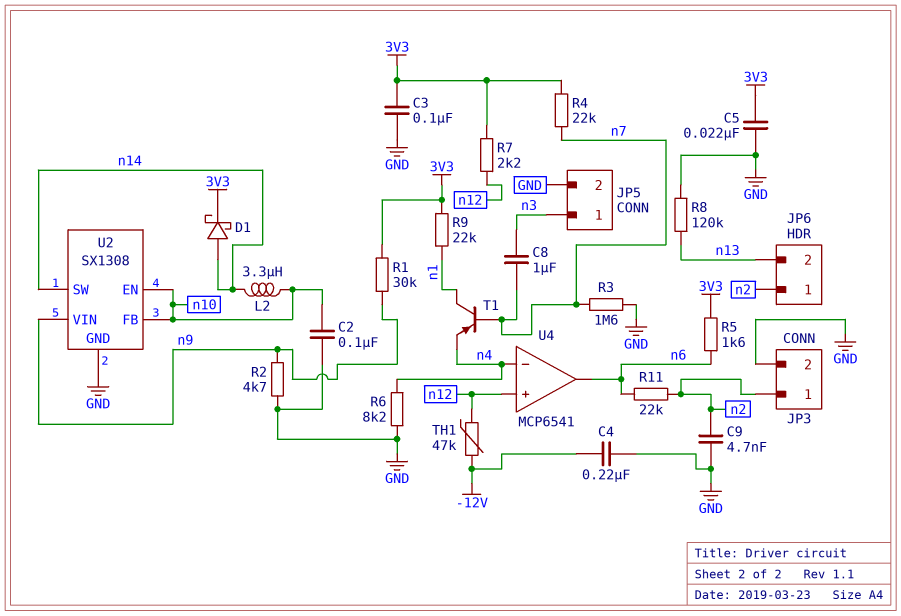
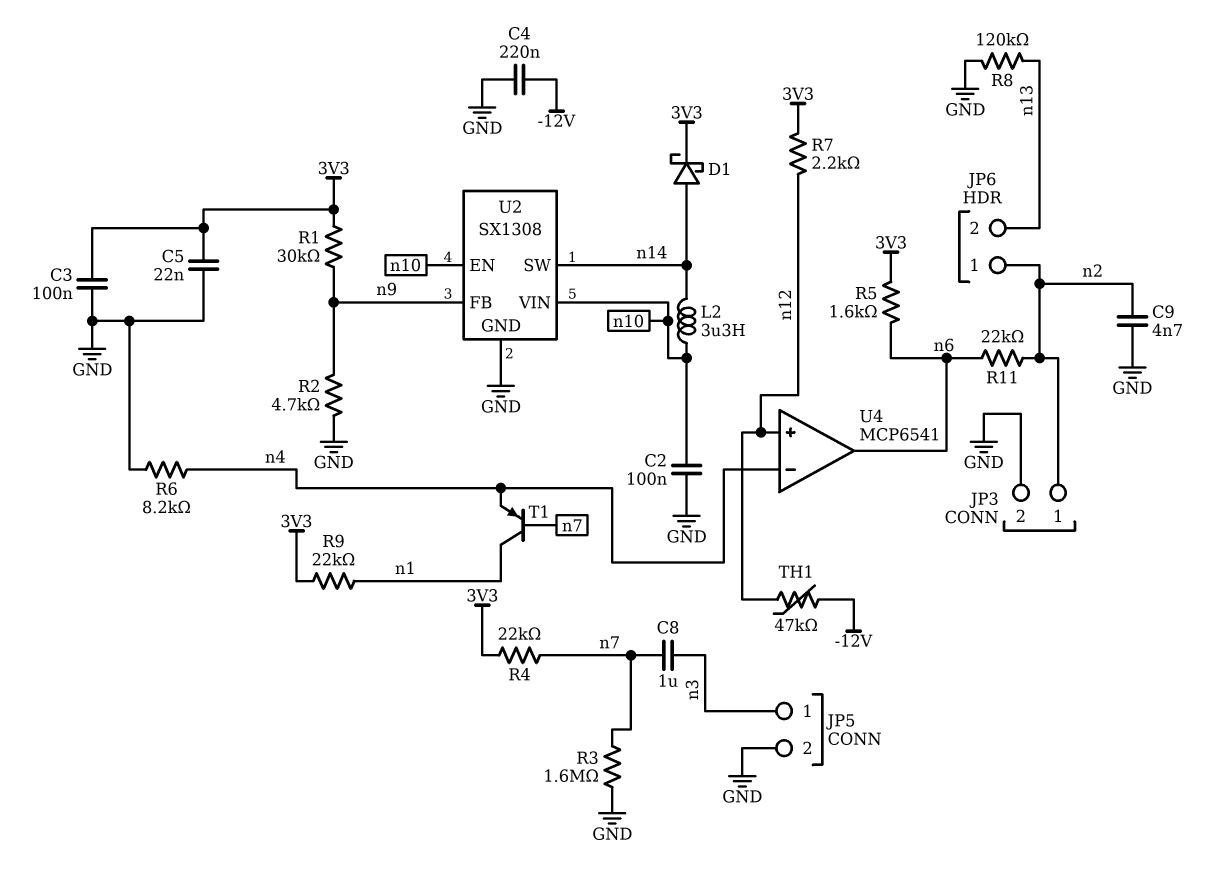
U2 pin FB: n10 -> n9
U2 pin VIN: n9 -> n10

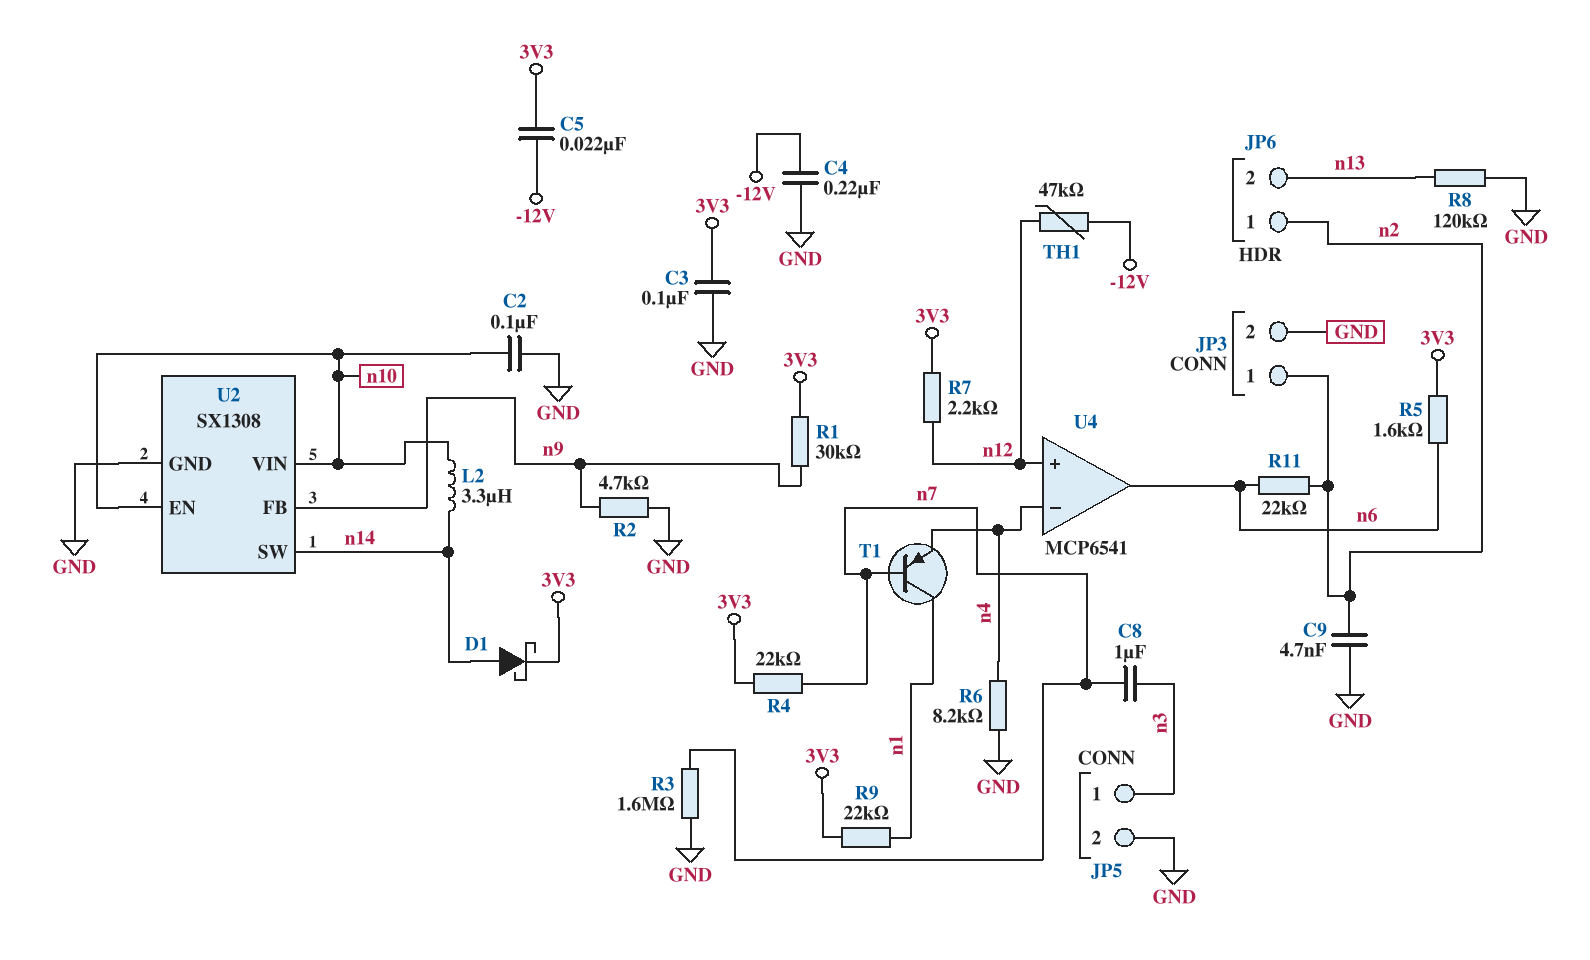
C5: 22nF (3V3, GND) -> 22nF (-12V, 3V3)

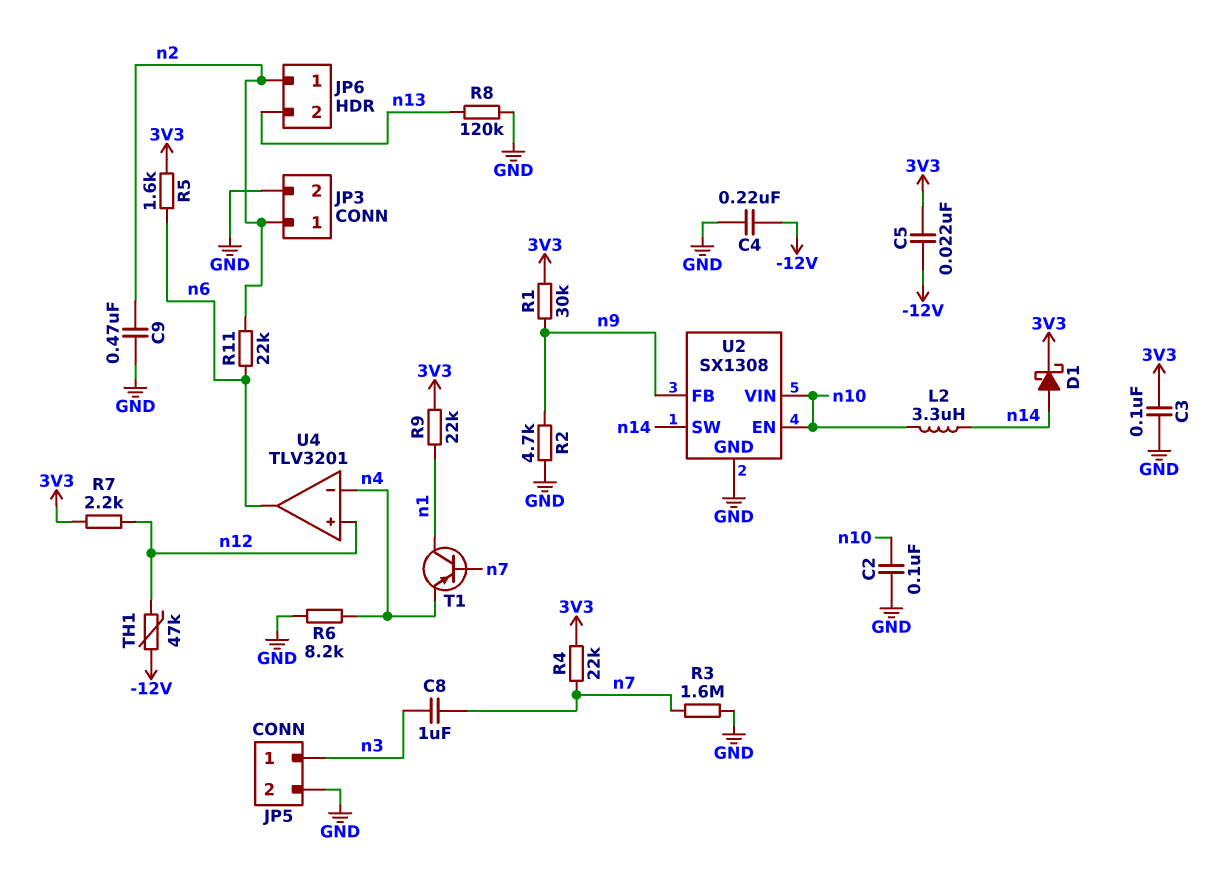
C9: 4.7nF (GND, n2) -> 470nF (GND, n2)
U4: MCP6541 -> TLV3201

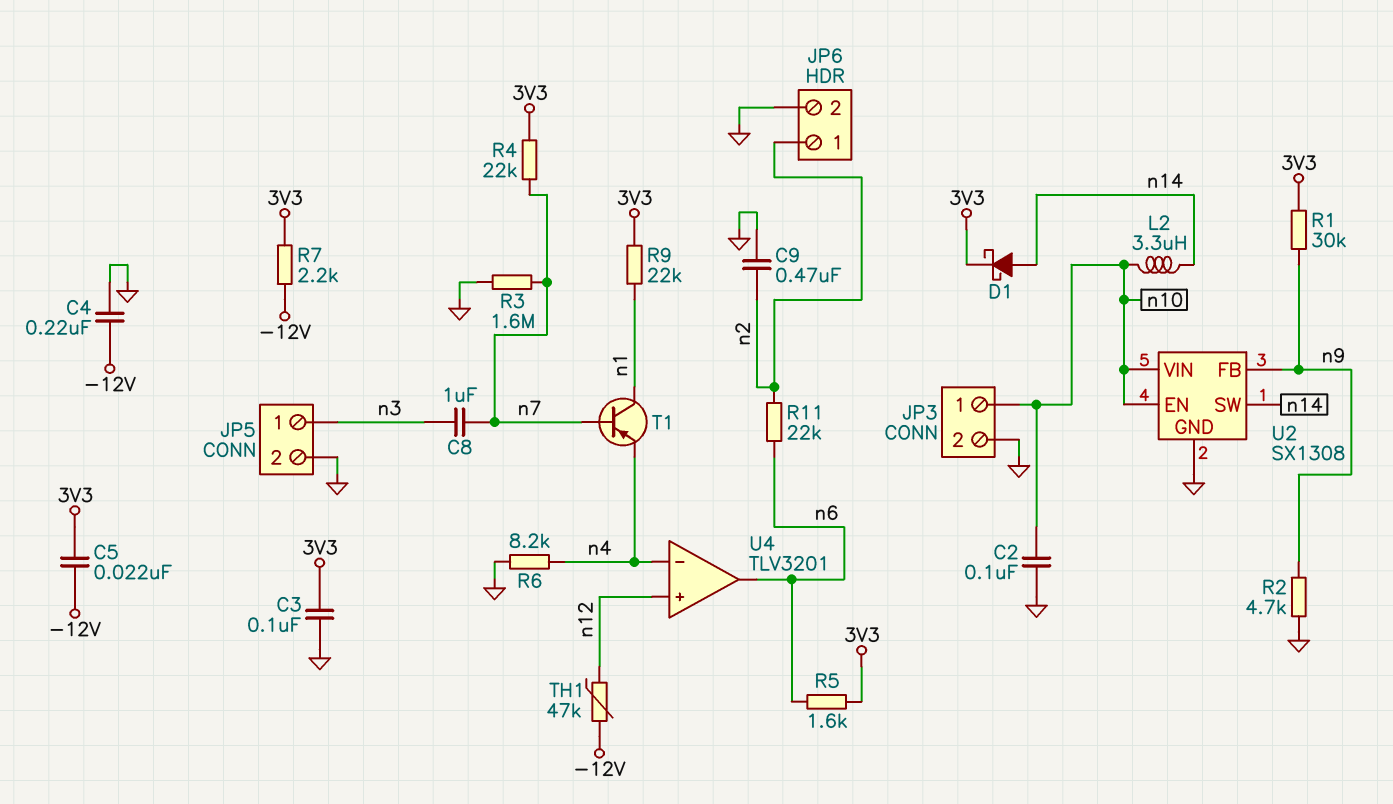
JP3 pin 1: n2 -> n10
JP6 pin 2: n13 -> GND
R7: 2.2k (3V3, n12) -> 2.2k (-12V, 3V3)
R8: 120k (GND, n13) -> none

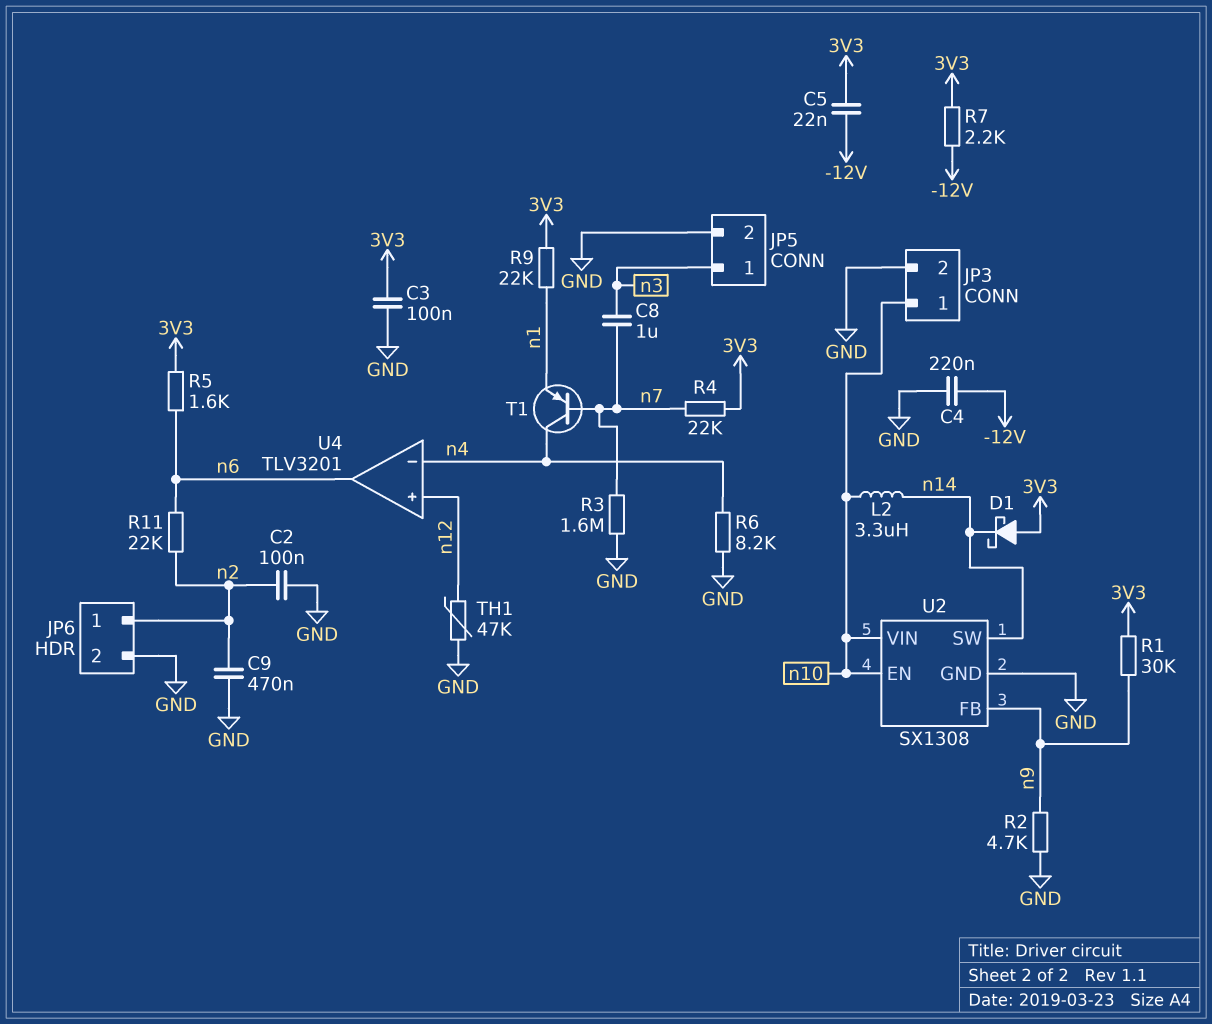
C2: 100nF (GND, n10) -> 100nF (GND, n2)
D1: schottky (A n14, K 3V3) -> schottky (A 3V3, K n14)
T1: PNP (B n7, C n1, E n4) -> PNP (B n7, C n4, E n1)
TH1: 47k (-12V, n12) -> 47k (GND, n12)

